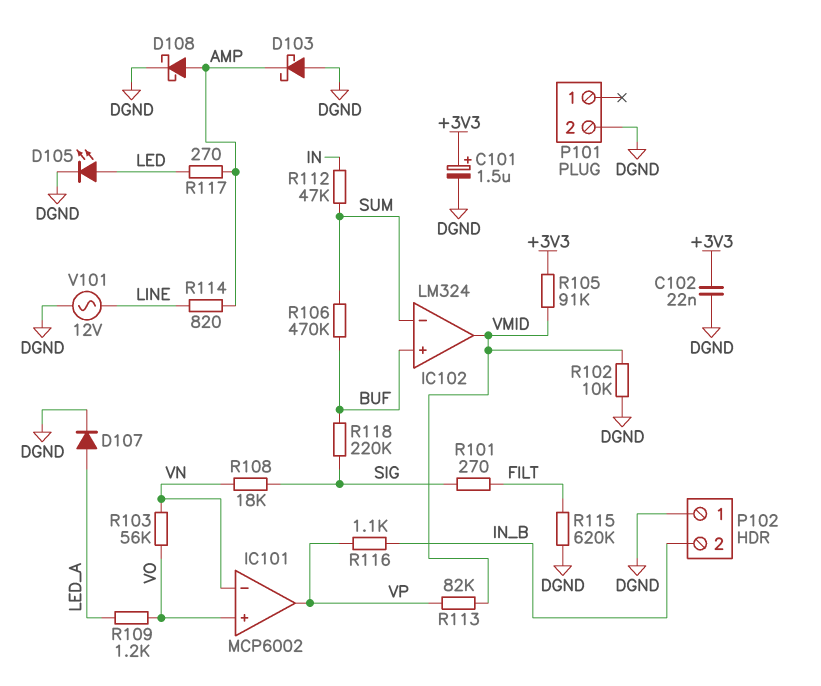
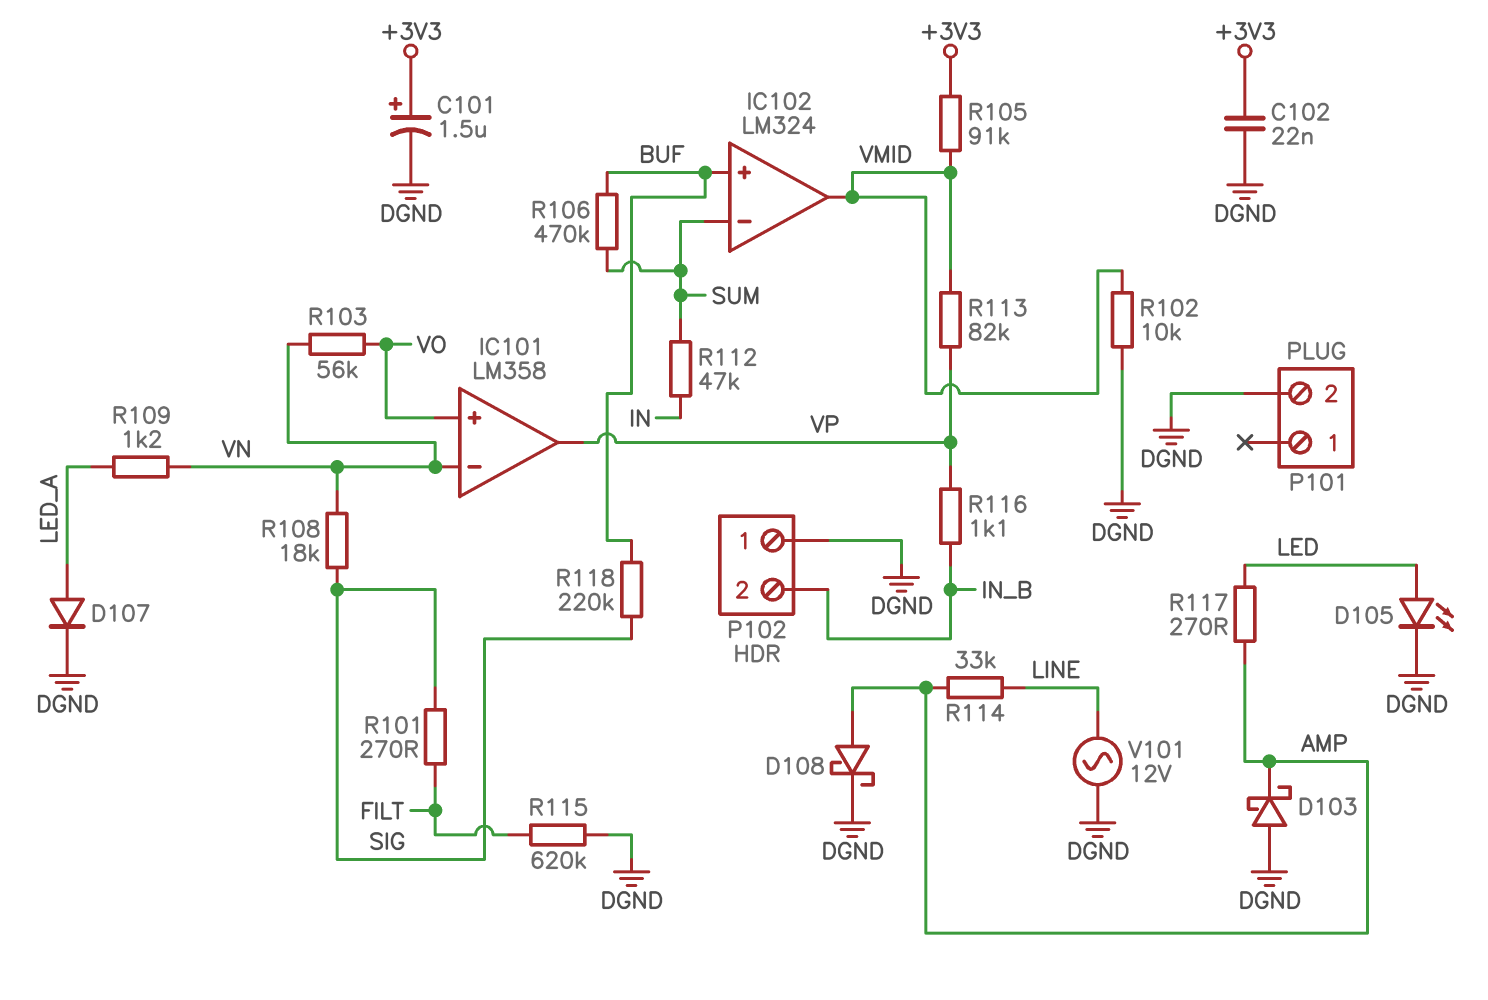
IC101: MCP6002 -> LM358
R109: 1.2k (LED_A, VO) -> 1.2k (LED_A, VN)
R114: 820 (AMP, LINE) -> 33k (AMP, LINE)

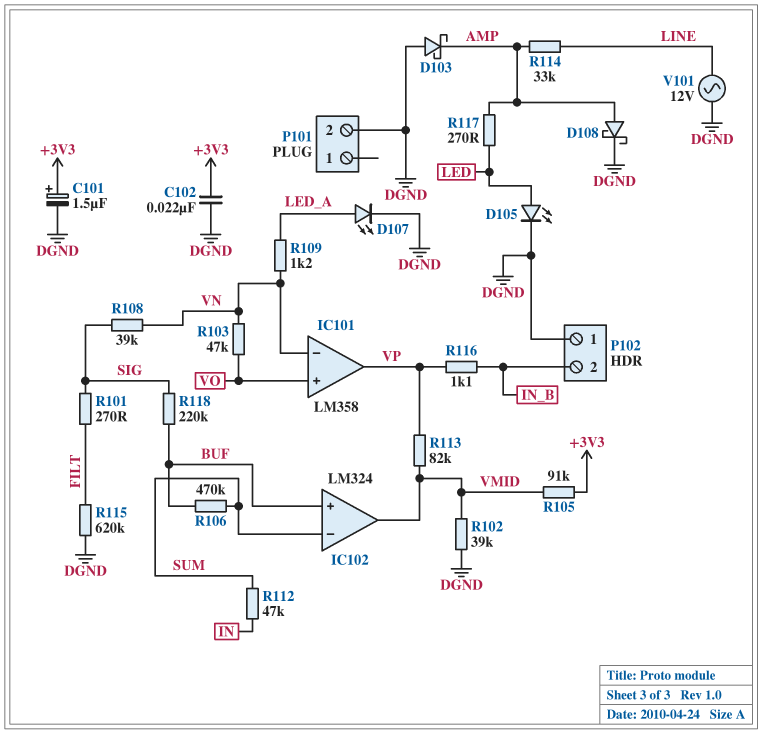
D107: diode (A LED_A, K DGND) -> LED (A LED_A, K DGND)
R102: 10k (DGND, VMID) -> 39k (DGND, VMID)
R103: 56k (VN, VO) -> 47k (VN, VO)
R108: 18k (SIG, VN) -> 39k (SIG, VN)

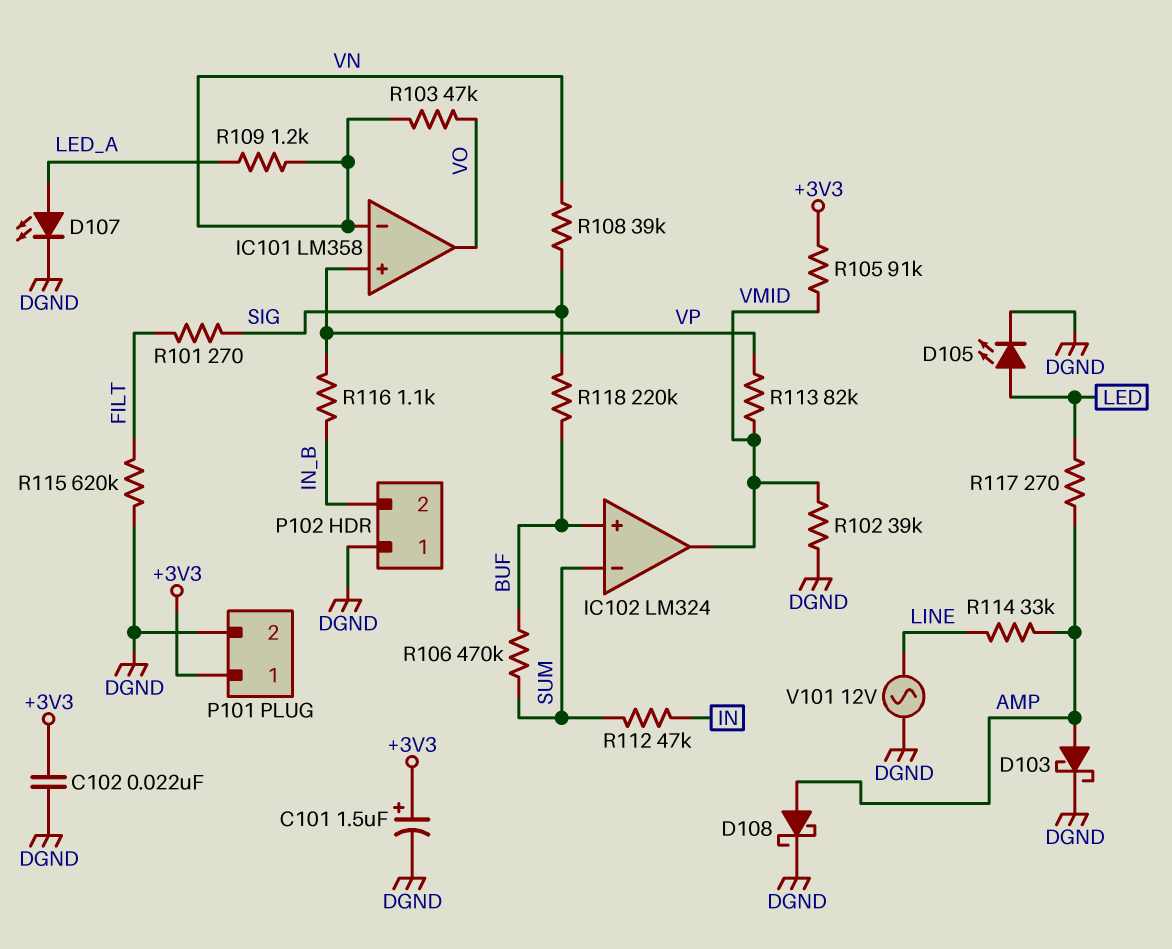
D103: schottky (A DGND, K AMP) -> schottky (A AMP, K DGND)
IC101 pin in+: VO -> VP
IC101 pin out: VP -> VO
P101 pin 1: none -> +3V3

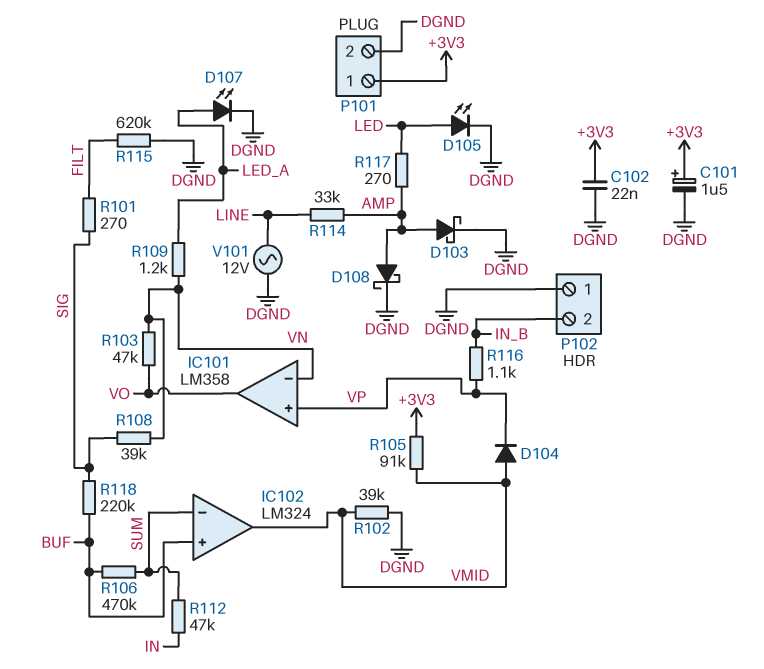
D104: none -> diode (A VMID, K VP)
R113: 82k (VMID, VP) -> none

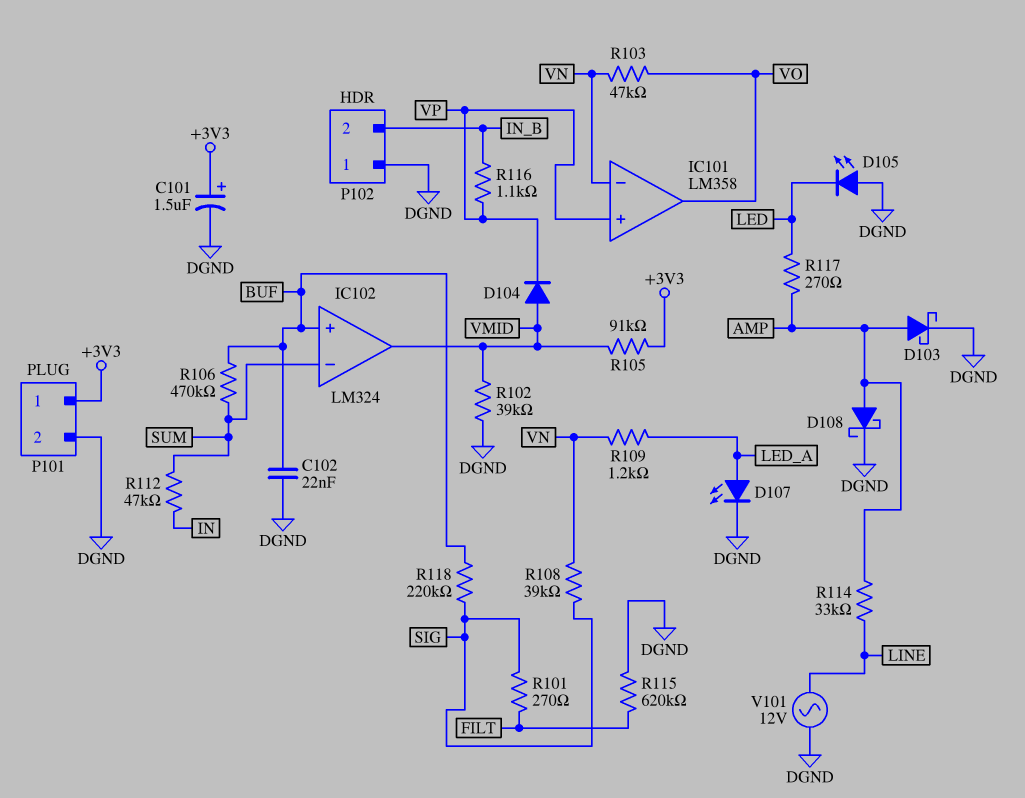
C102: 22nF (+3V3, DGND) -> 22nF (BUF, DGND)
D105: LED (A LED, K DGND) -> LED (A DGND, K LED)

